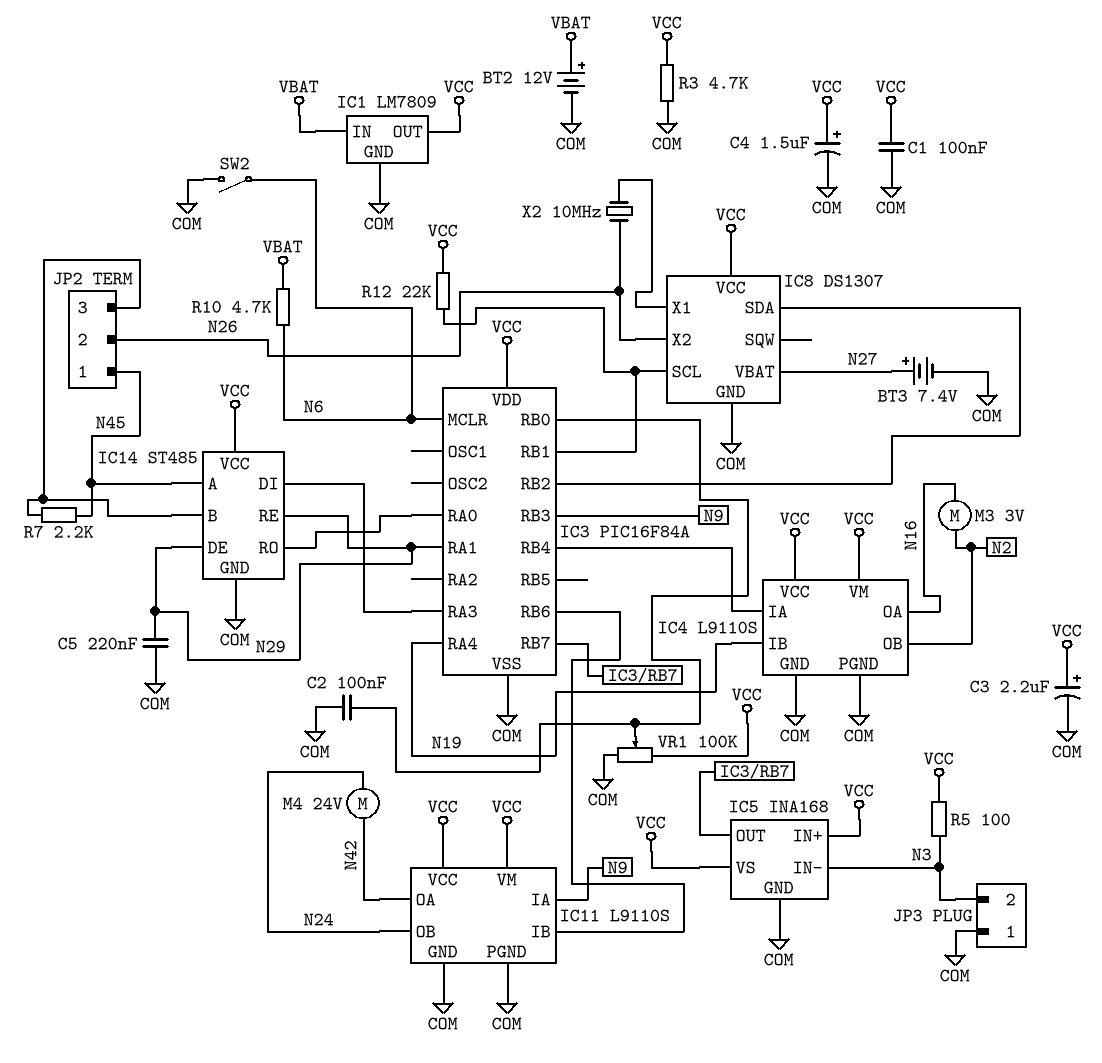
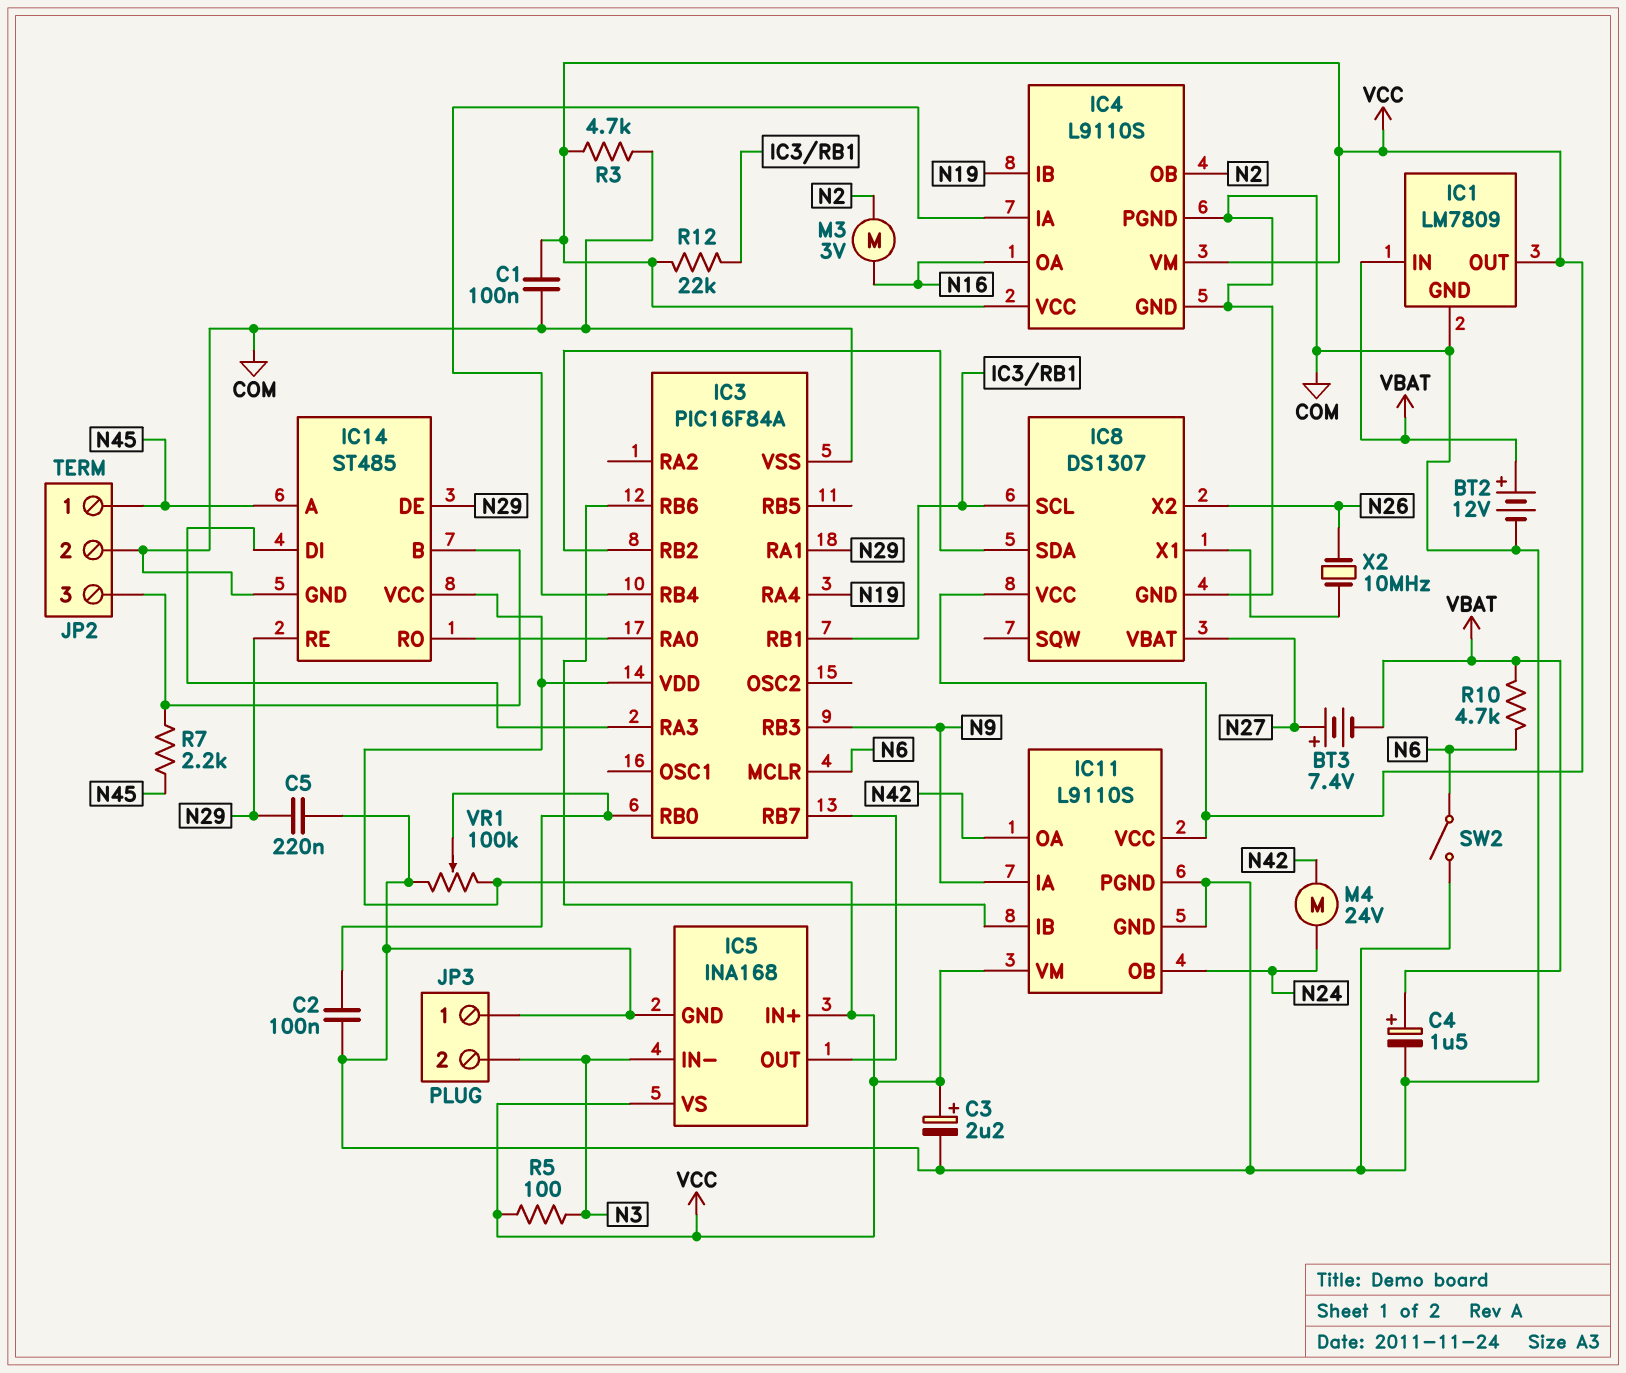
BT3: 7.4V (plus N27, minus COM) -> 7.4V (plus N27, minus VBAT)
C4: 1.5uF (plus VCC, minus COM) -> 1.5uF (plus VBAT, minus COM)
JP2 pin 2: N26 -> COM

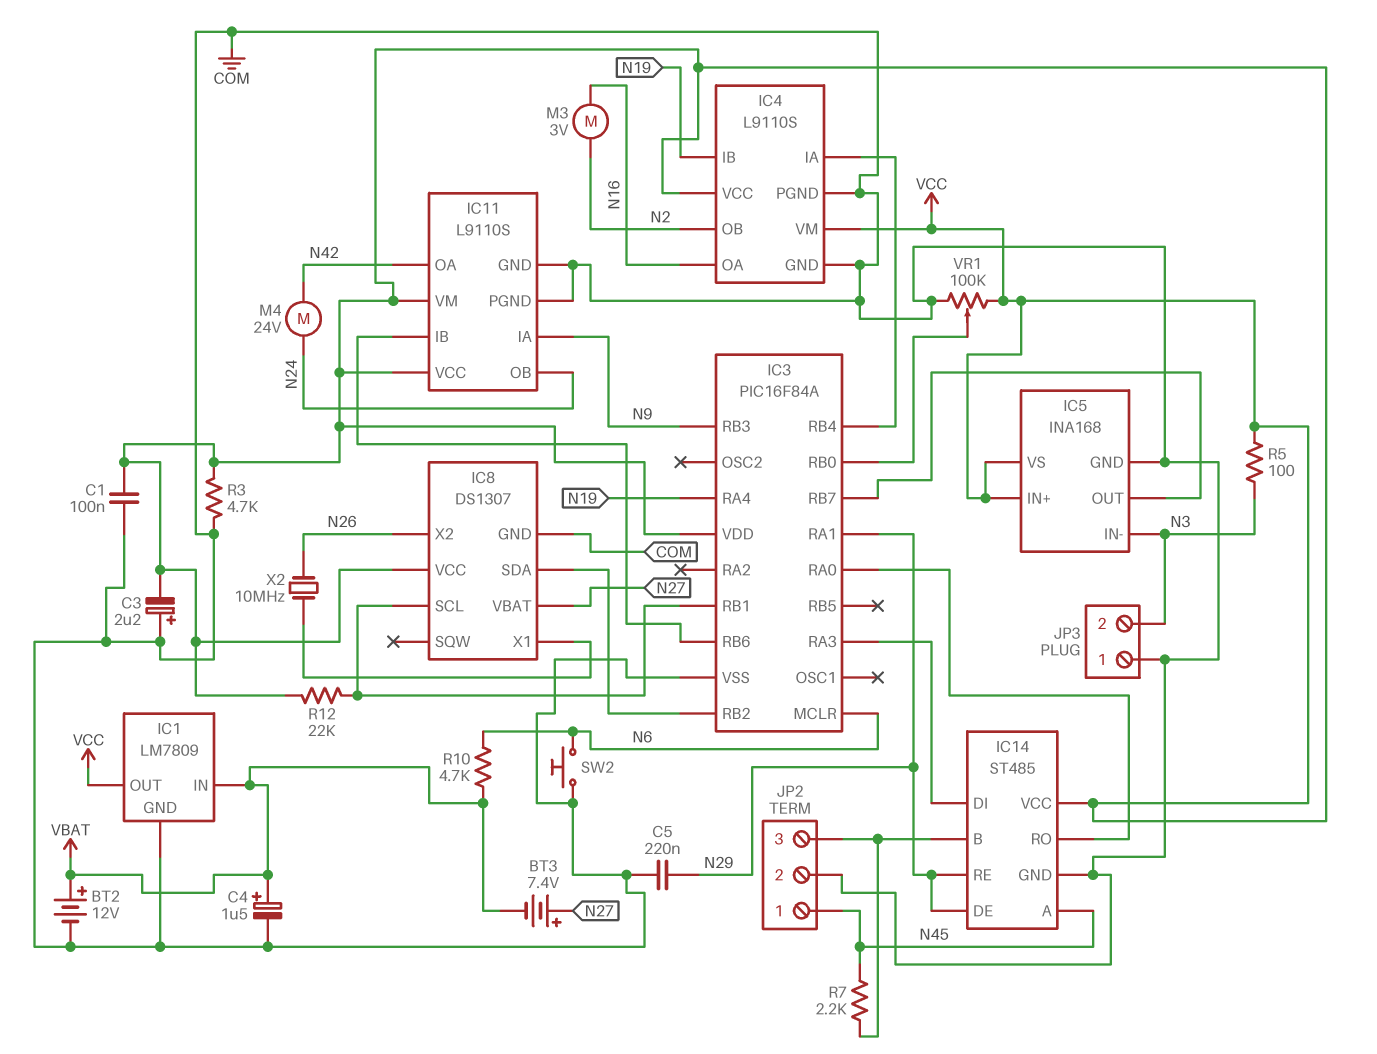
C2: 100nF (COM, IC3/RB0) -> none
C3: 2.2uF (plus VCC, minus COM) -> 2.2uF (plus COM, minus VCC)
SW2: switch (COM, N6) -> button (COM, N6)

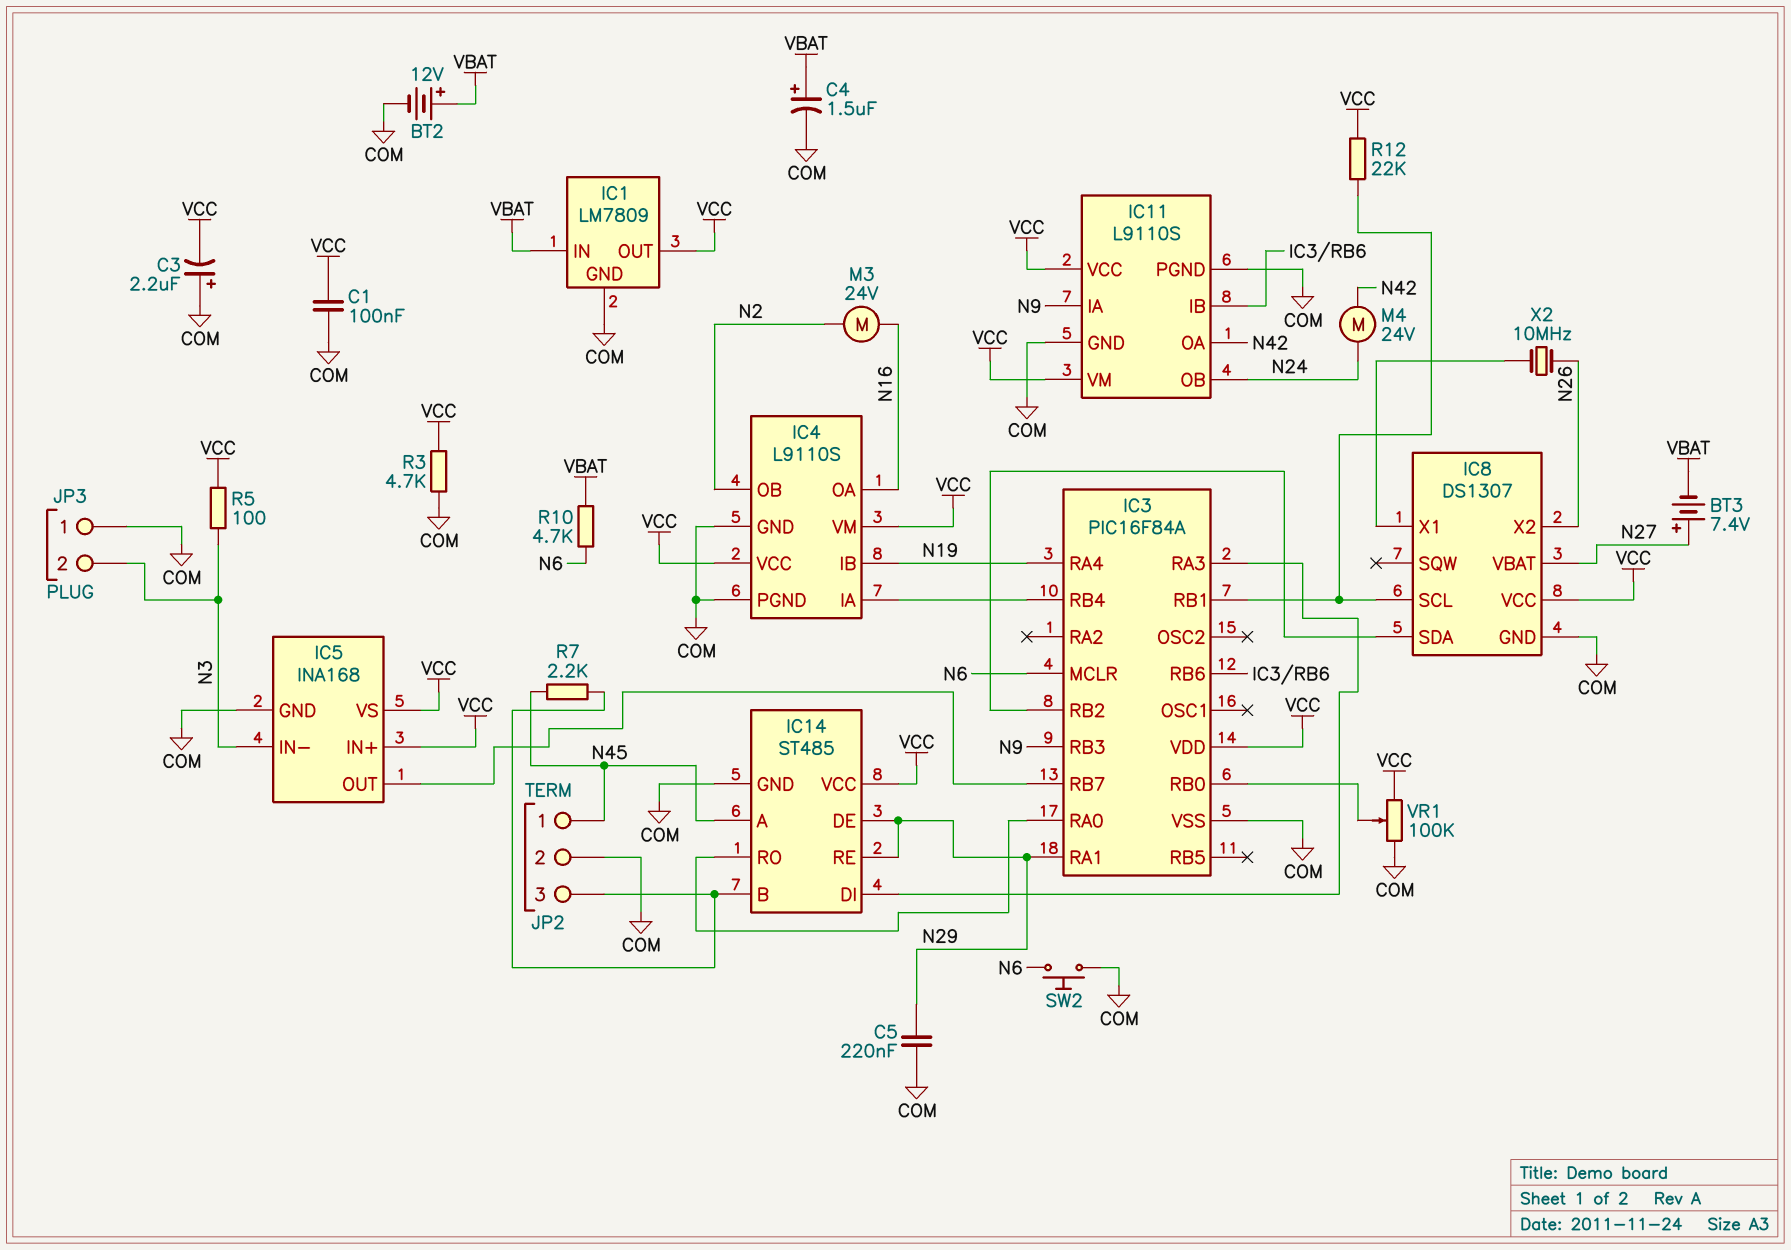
M3: motor 3V (N2, N16) -> motor 24V (N2, N16)

